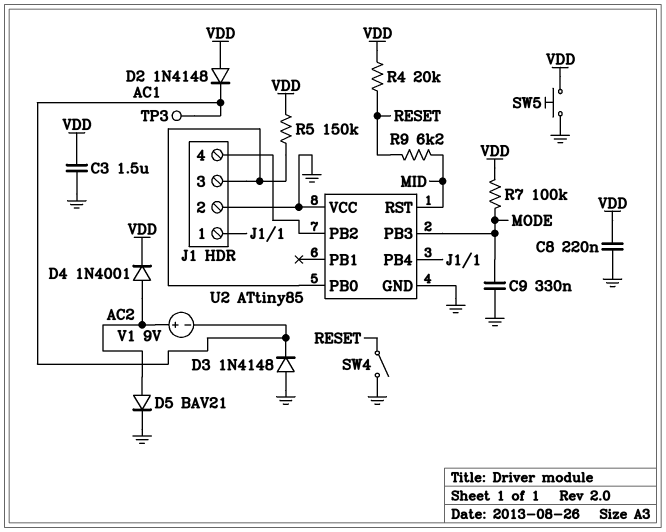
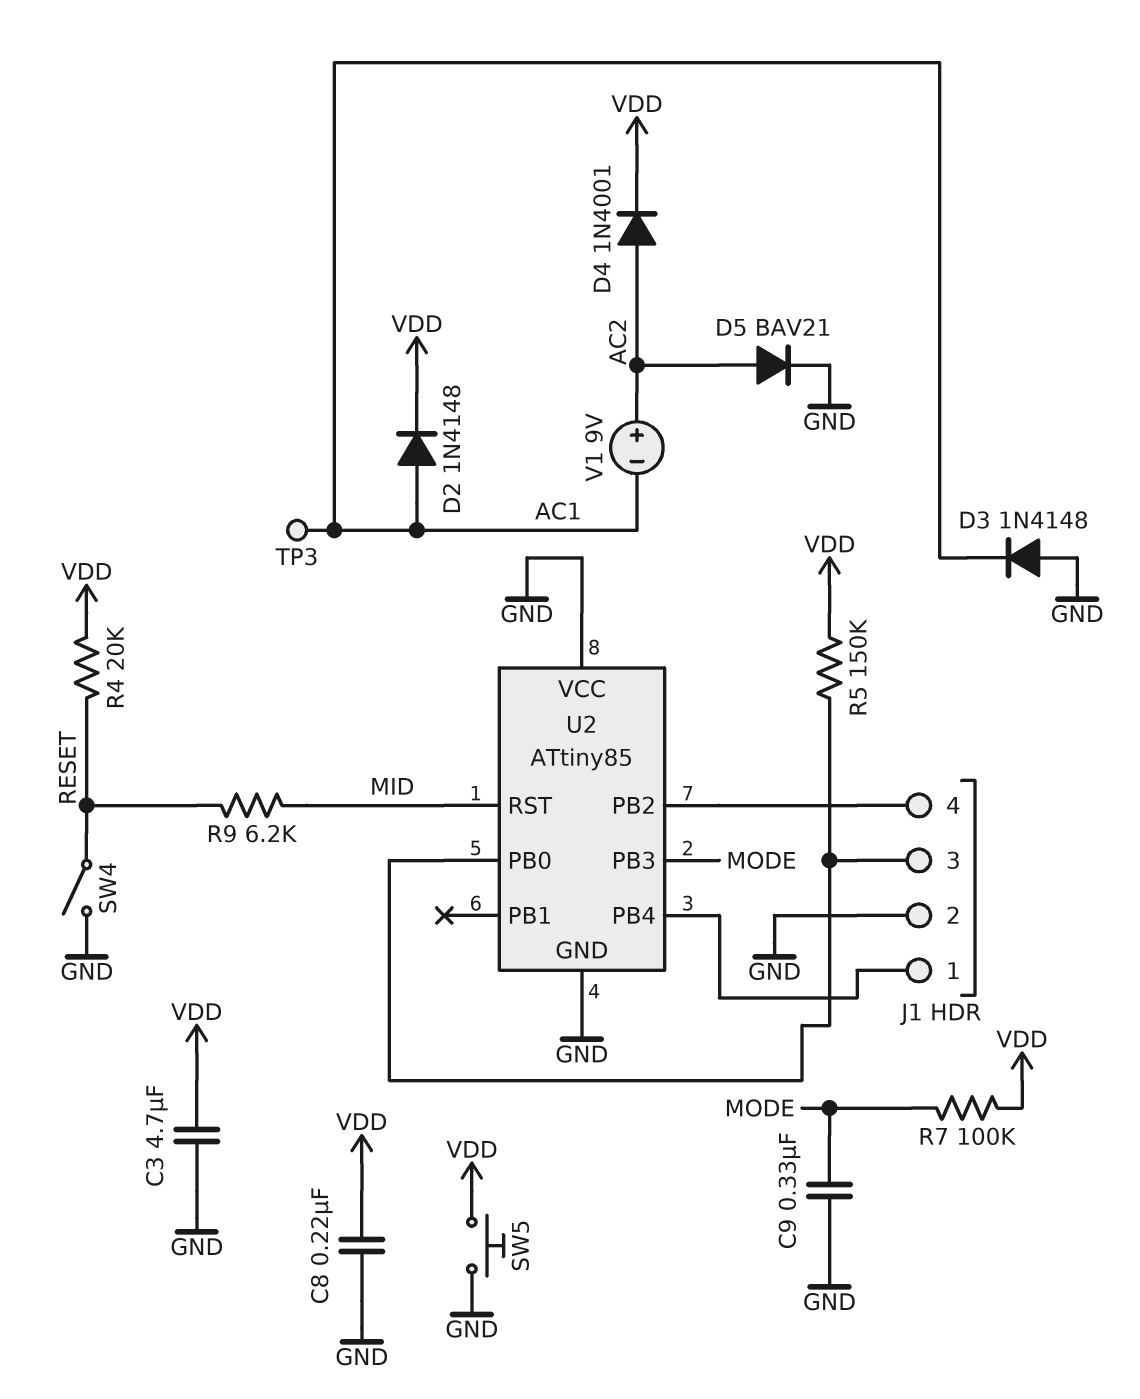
C3: 1.5uF (GND, VDD) -> 4.7uF (GND, VDD)
D2: diode 1N4148 (A VDD, K AC1) -> diode 1N4148 (A AC1, K VDD)

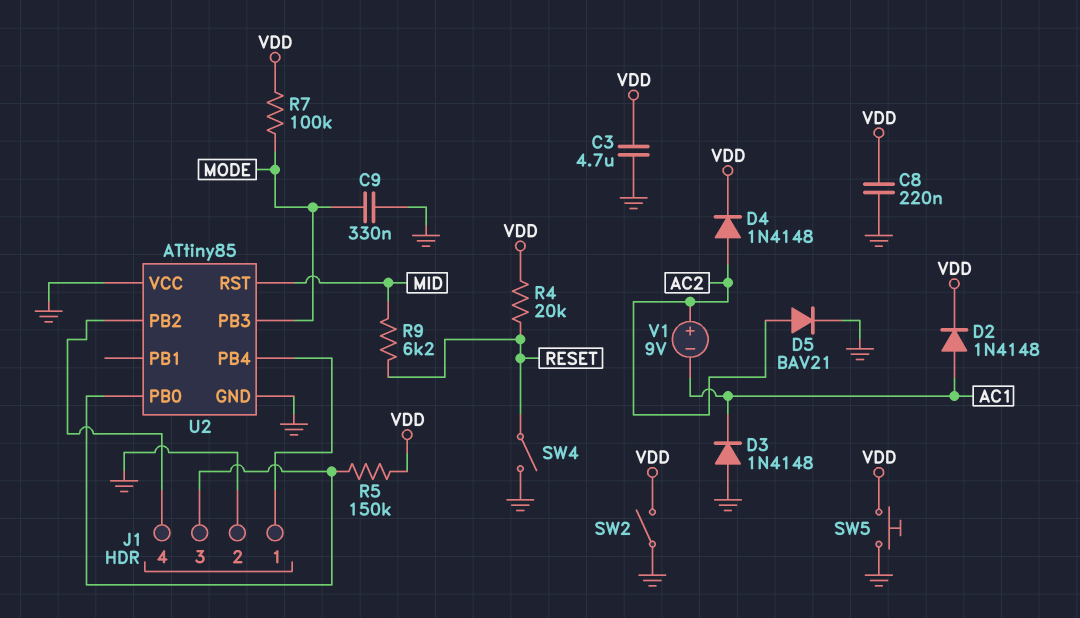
D4: diode 1N4001 (A AC2, K VDD) -> diode 1N4148 (A AC2, K VDD)
SW2: none -> switch (GND, VDD)
TP3: test point (AC1) -> none

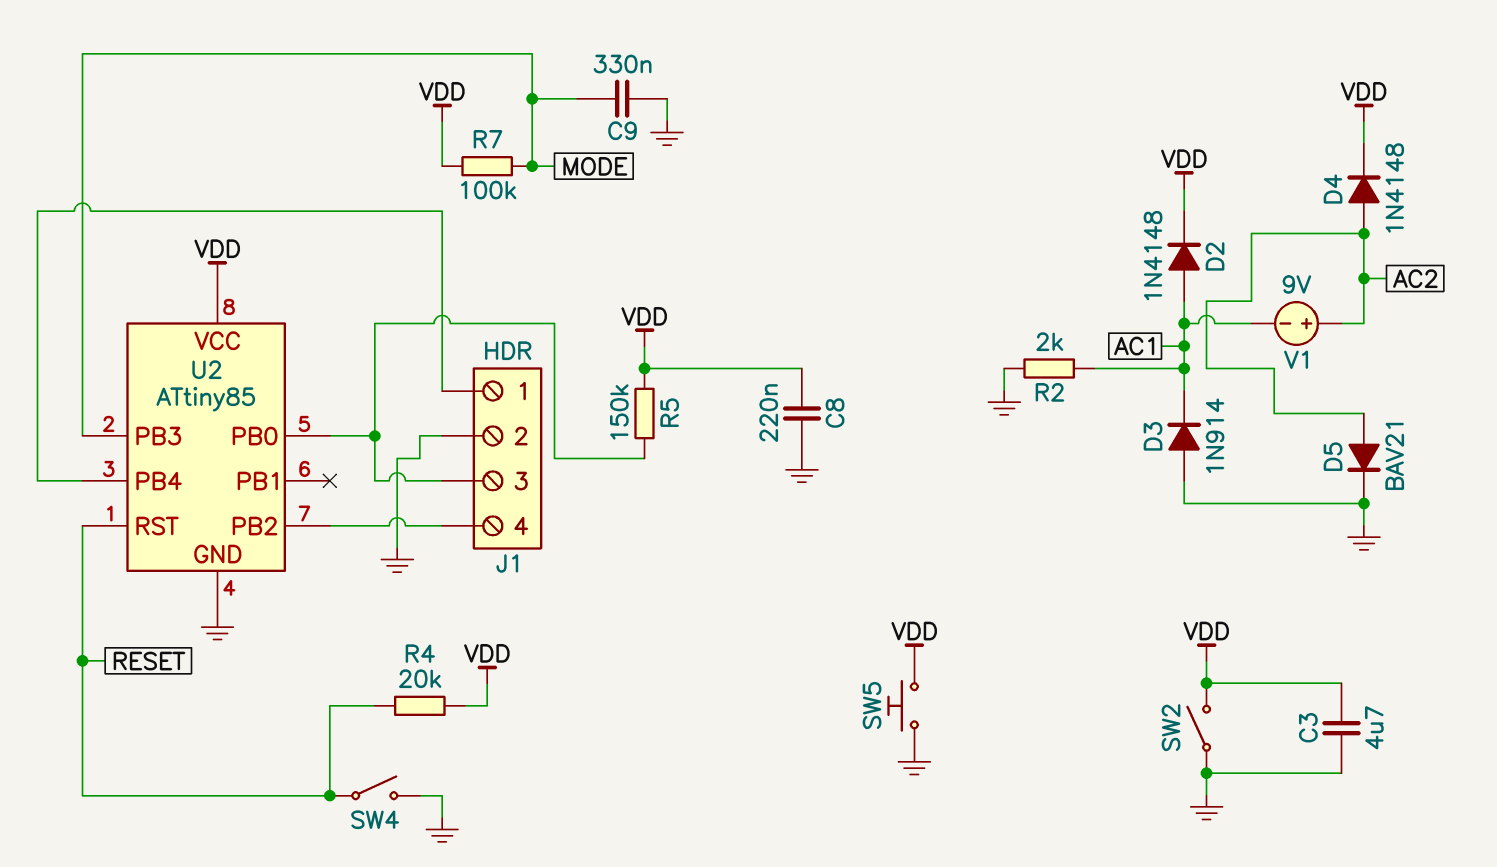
D3: diode 1N4148 (A GND, K AC1) -> diode 1N914 (A GND, K AC1)
R2: none -> 2k (AC1, GND)
R9: 6.2k (MID, RESET) -> none
U2 pin RST: MID -> RESET
U2 pin VCC: GND -> VDD

